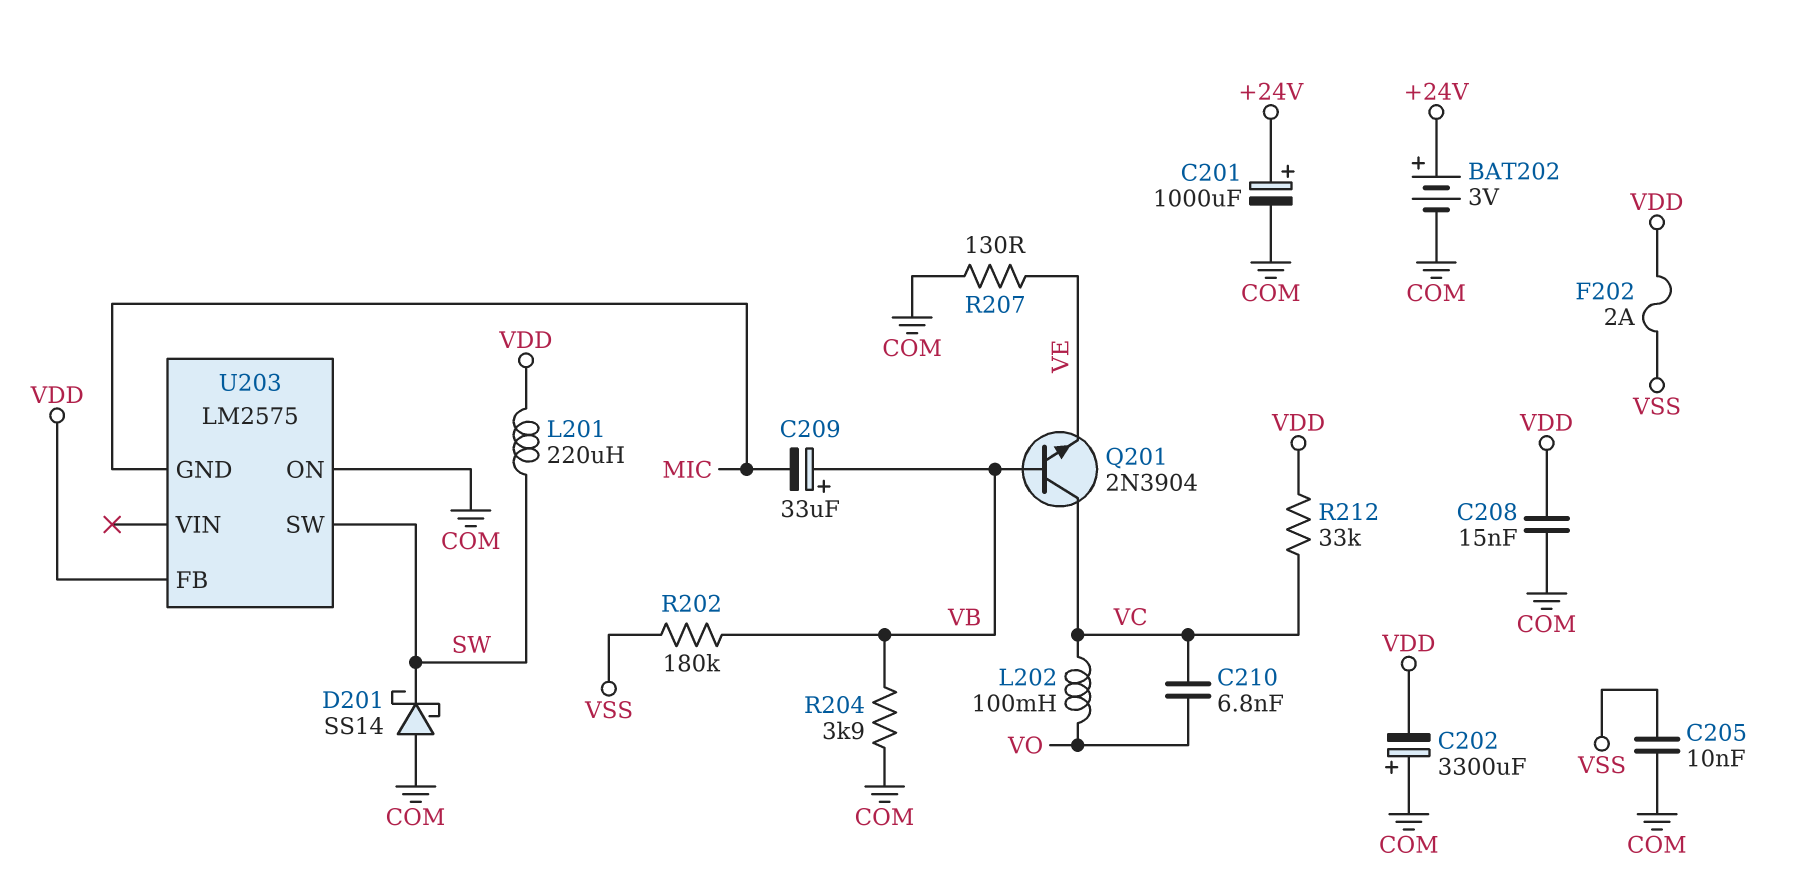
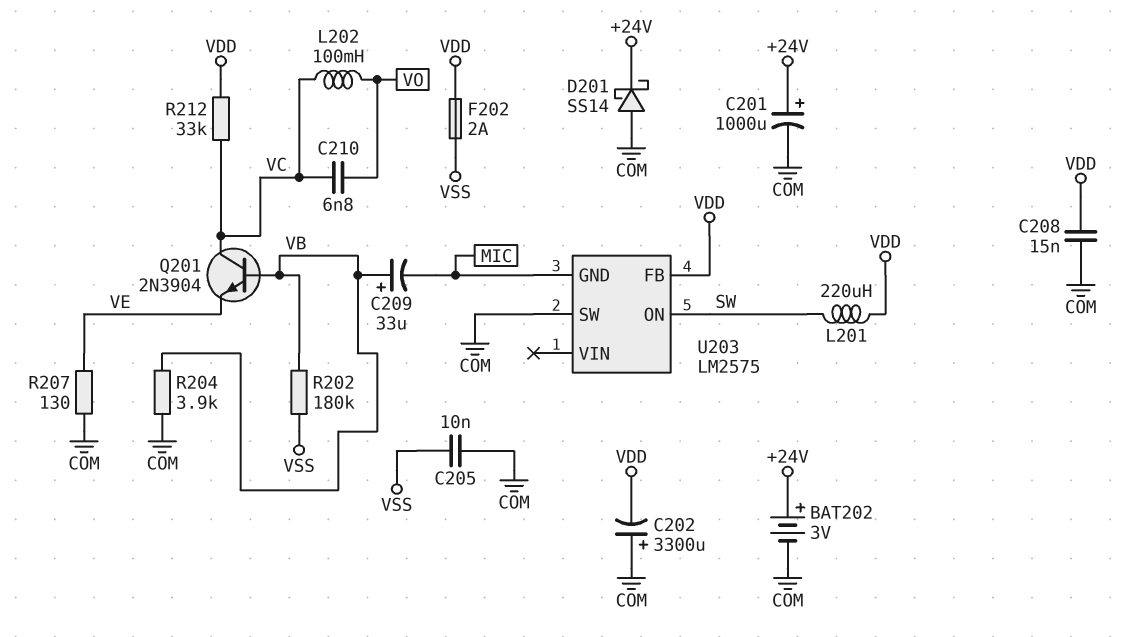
D201: schottky SS14 (A COM, K SW) -> schottky SS14 (A COM, K +24V)
U203 pin ON: COM -> SW
U203 pin SW: SW -> COM

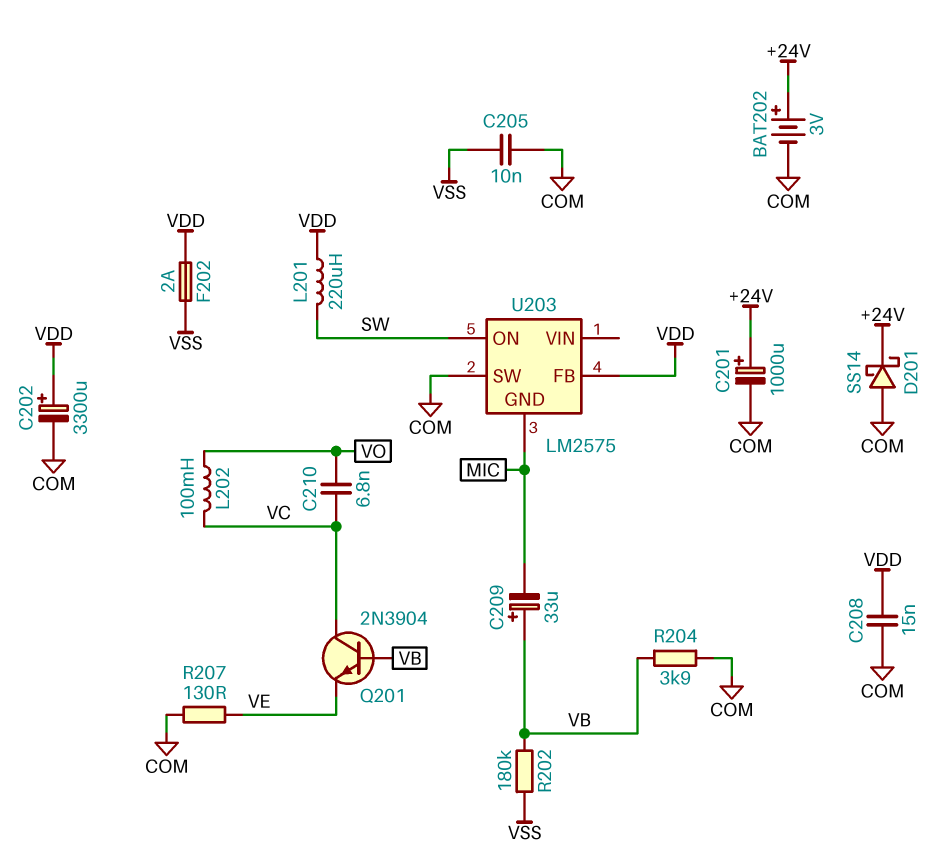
C202: 3300uF (plus COM, minus VDD) -> 3300uF (plus VDD, minus COM)
R212: 33k (VC, VDD) -> none

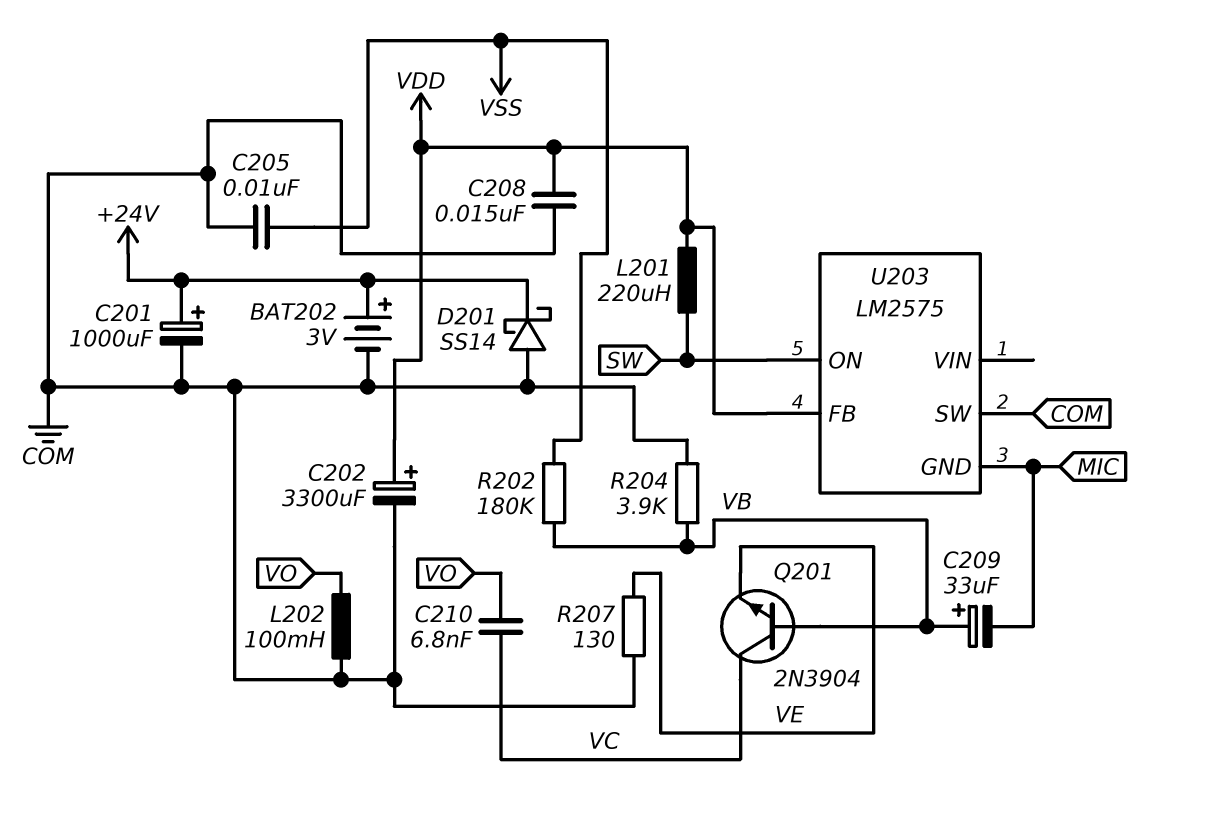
F202: 2A (VDD, VSS) -> none
L202: 100mH (VC, VO) -> 100mH (COM, VO)

